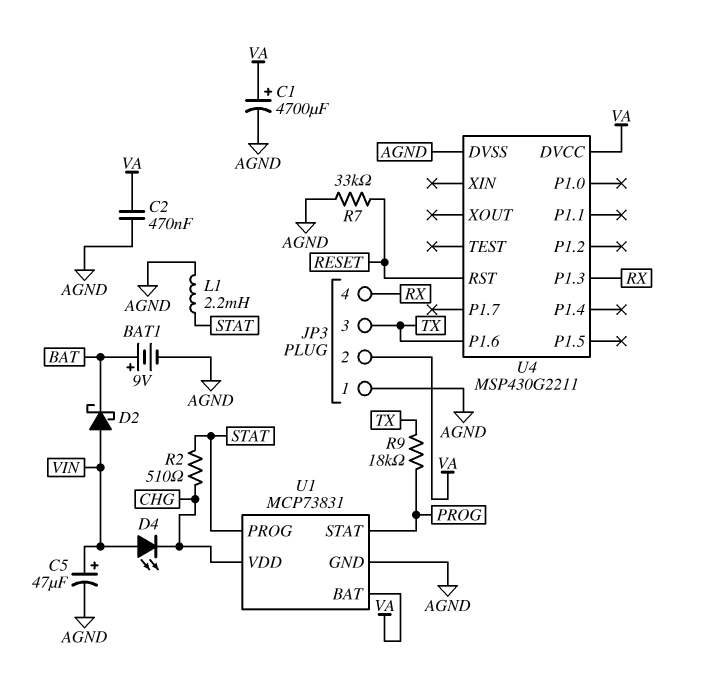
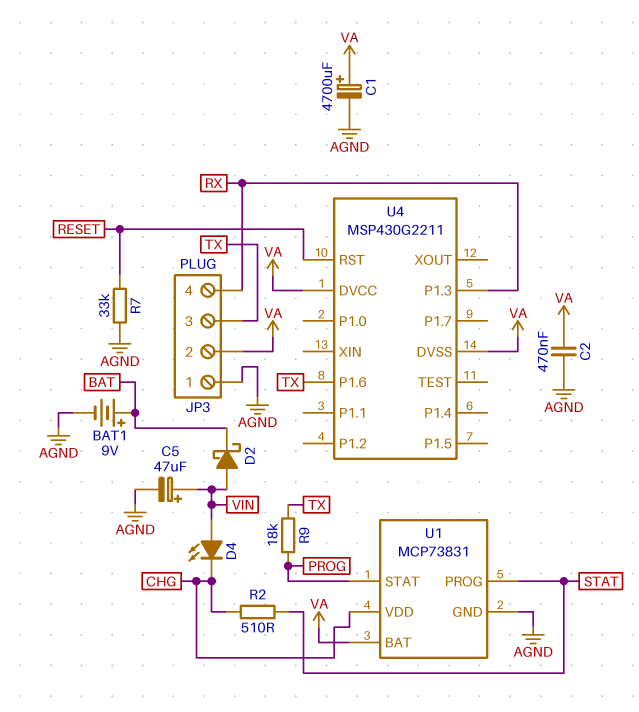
L1: 2.2mH (AGND, STAT) -> none
U4 pin DVSS: AGND -> VA

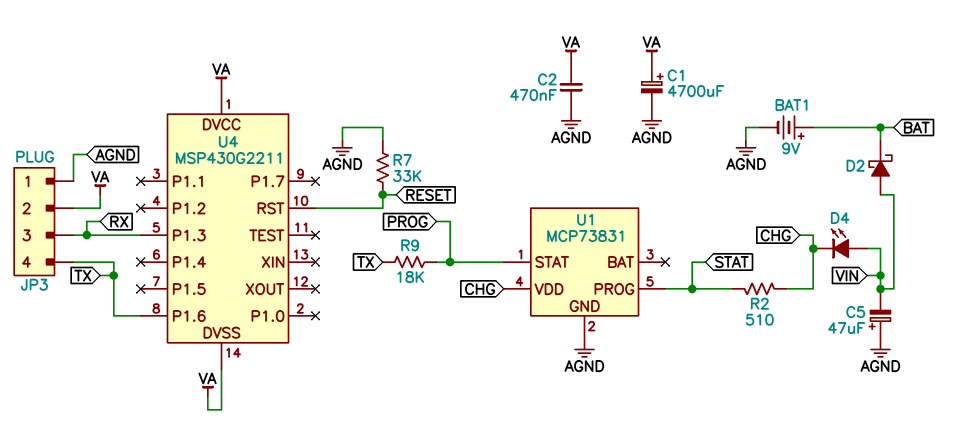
C5: 47uF (plus VIN, minus AGND) -> 47uF (plus AGND, minus VIN)
JP3 pin 3: TX -> RX
JP3 pin 4: RX -> TX
U1 pin BAT: VA -> none

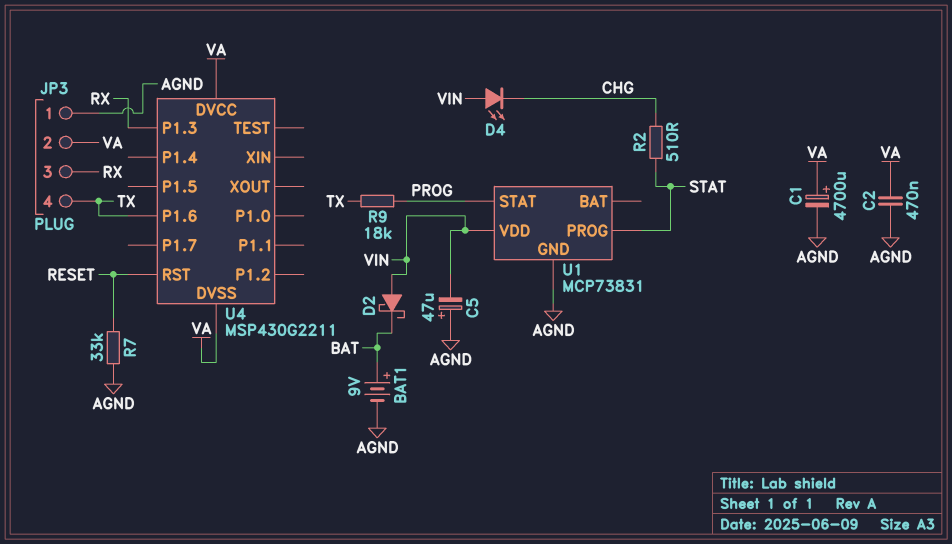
U1 pin VDD: CHG -> VIN

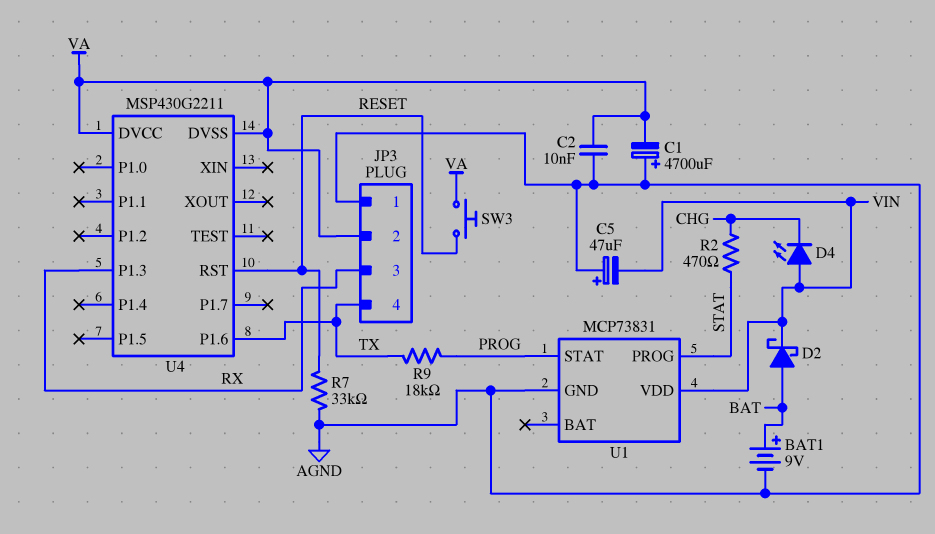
C1: 4700uF (plus VA, minus AGND) -> 4700uF (plus AGND, minus VA)
C2: 470nF (AGND, VA) -> 10nF (AGND, VA)
D2: schottky (A VIN, K BAT) -> schottky (A BAT, K VIN)
R2: 510 (CHG, STAT) -> 470 (CHG, STAT)
SW3: none -> button (RESET, VA)

